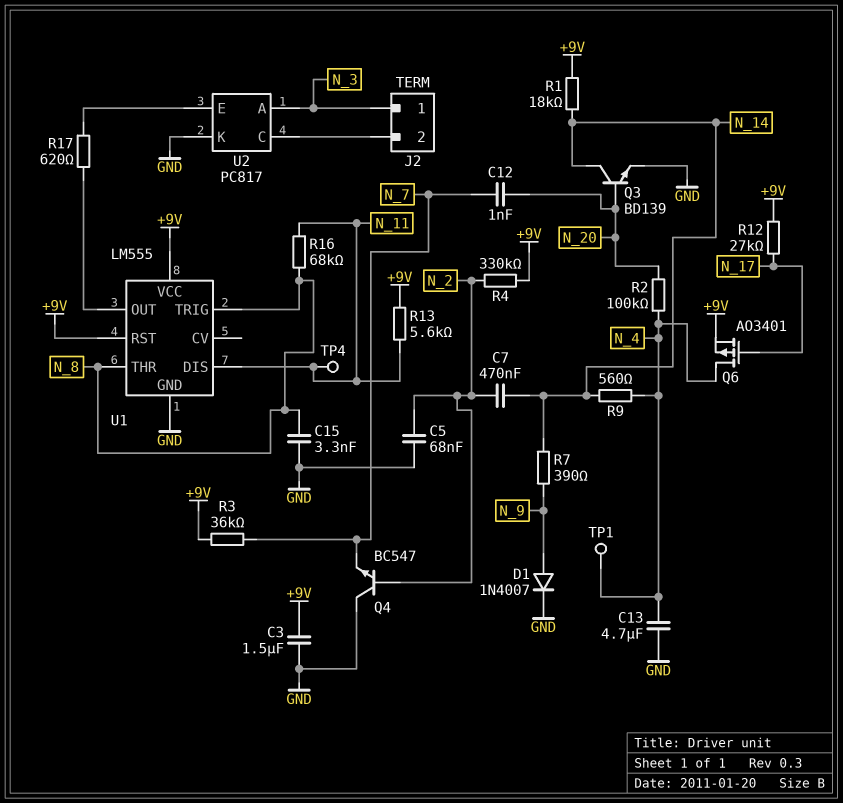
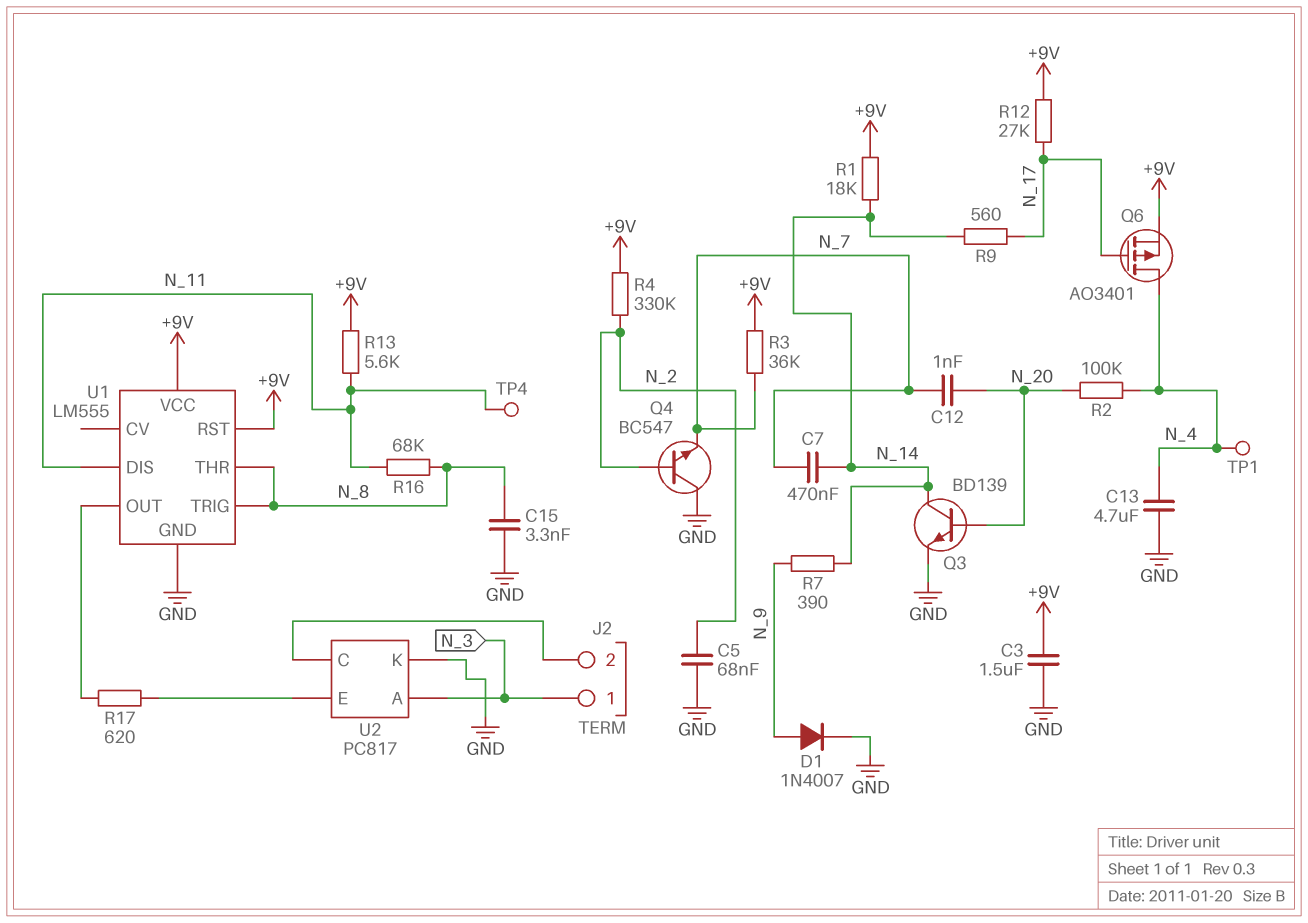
C7: 470nF (N_2, N_14) -> 470nF (N_7, N_14)
R9: 560 (N_4, N_14) -> 560 (N_14, N_17)

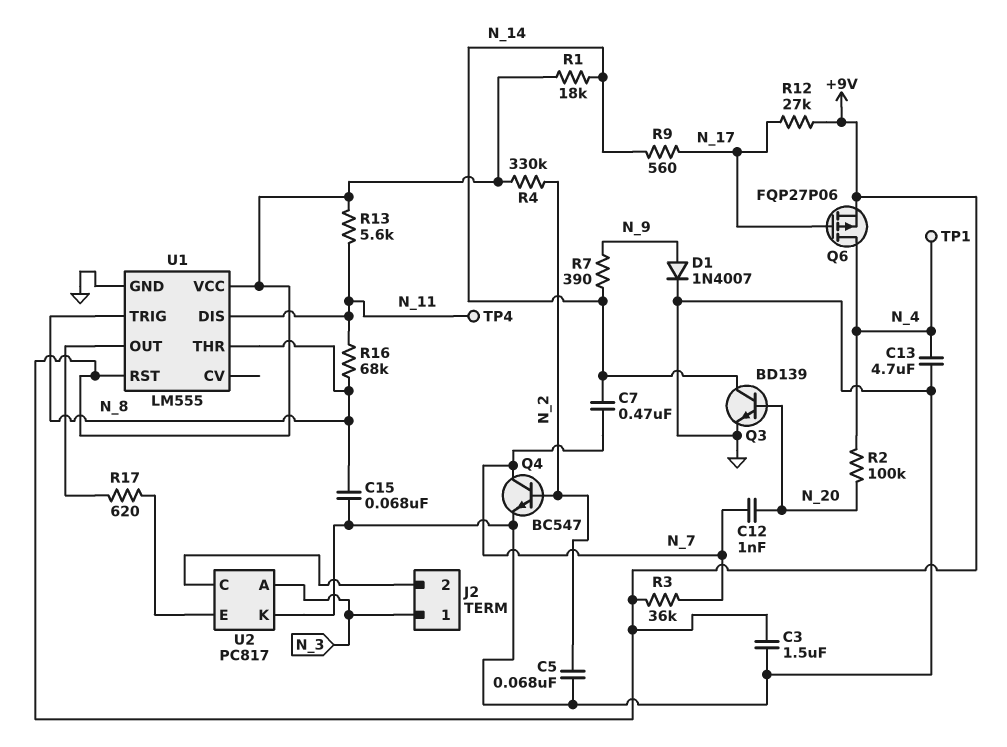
C15: 3.3nF (GND, N_8) -> 68nF (GND, N_8)
Q4: NPN BC547 (B N_2, C GND, E N_7) -> NPN BC547 (B N_2, C N_7, E GND)
Q6: PMOS AO3401 (G N_17, D N_4, S +9V) -> PMOS FQP27P06 (G N_17, D N_4, S +9V)

